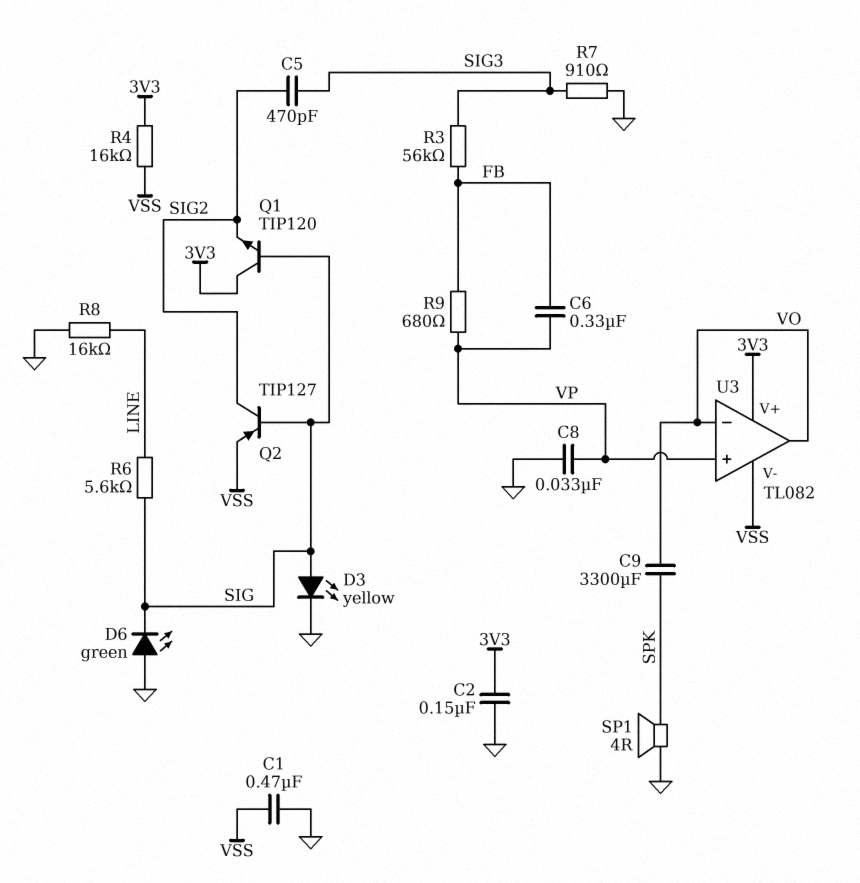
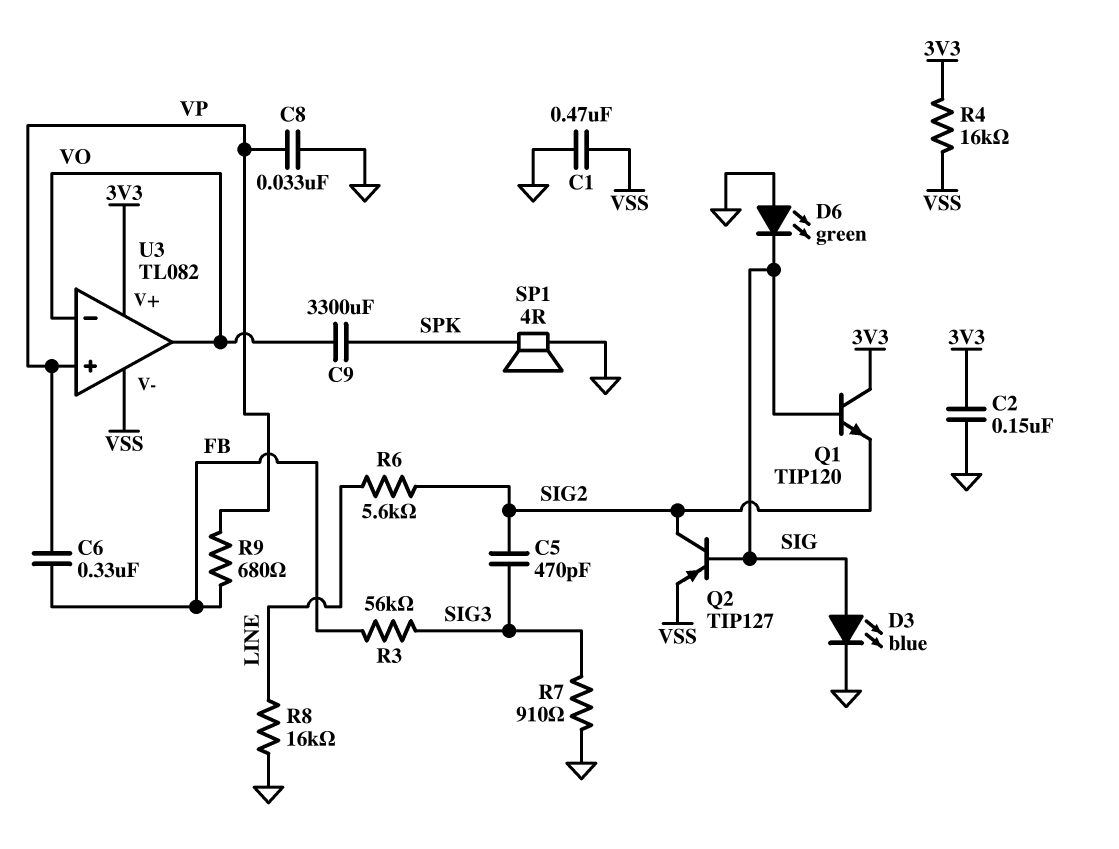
D3: LED yellow (A SIG, K GND) -> LED blue (A SIG, K GND)
R6: 5.6k (LINE, SIG) -> 5.6k (LINE, SIG2)

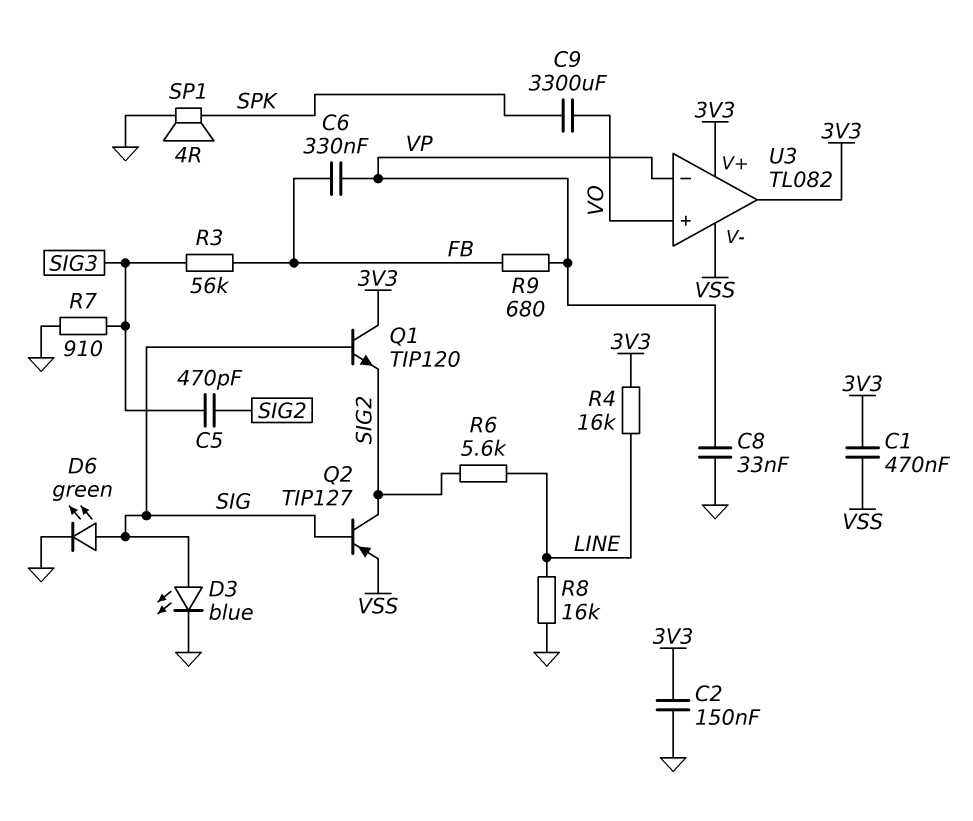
C1: 470nF (GND, VSS) -> 470nF (3V3, VSS)
D6: LED green (A GND, K SIG) -> LED green (A SIG, K GND)
R4: 16k (3V3, VSS) -> 16k (3V3, LINE)
U3 pin in+: VP -> VO
U3 pin in-: VO -> VP
U3 pin out: VO -> 3V3

